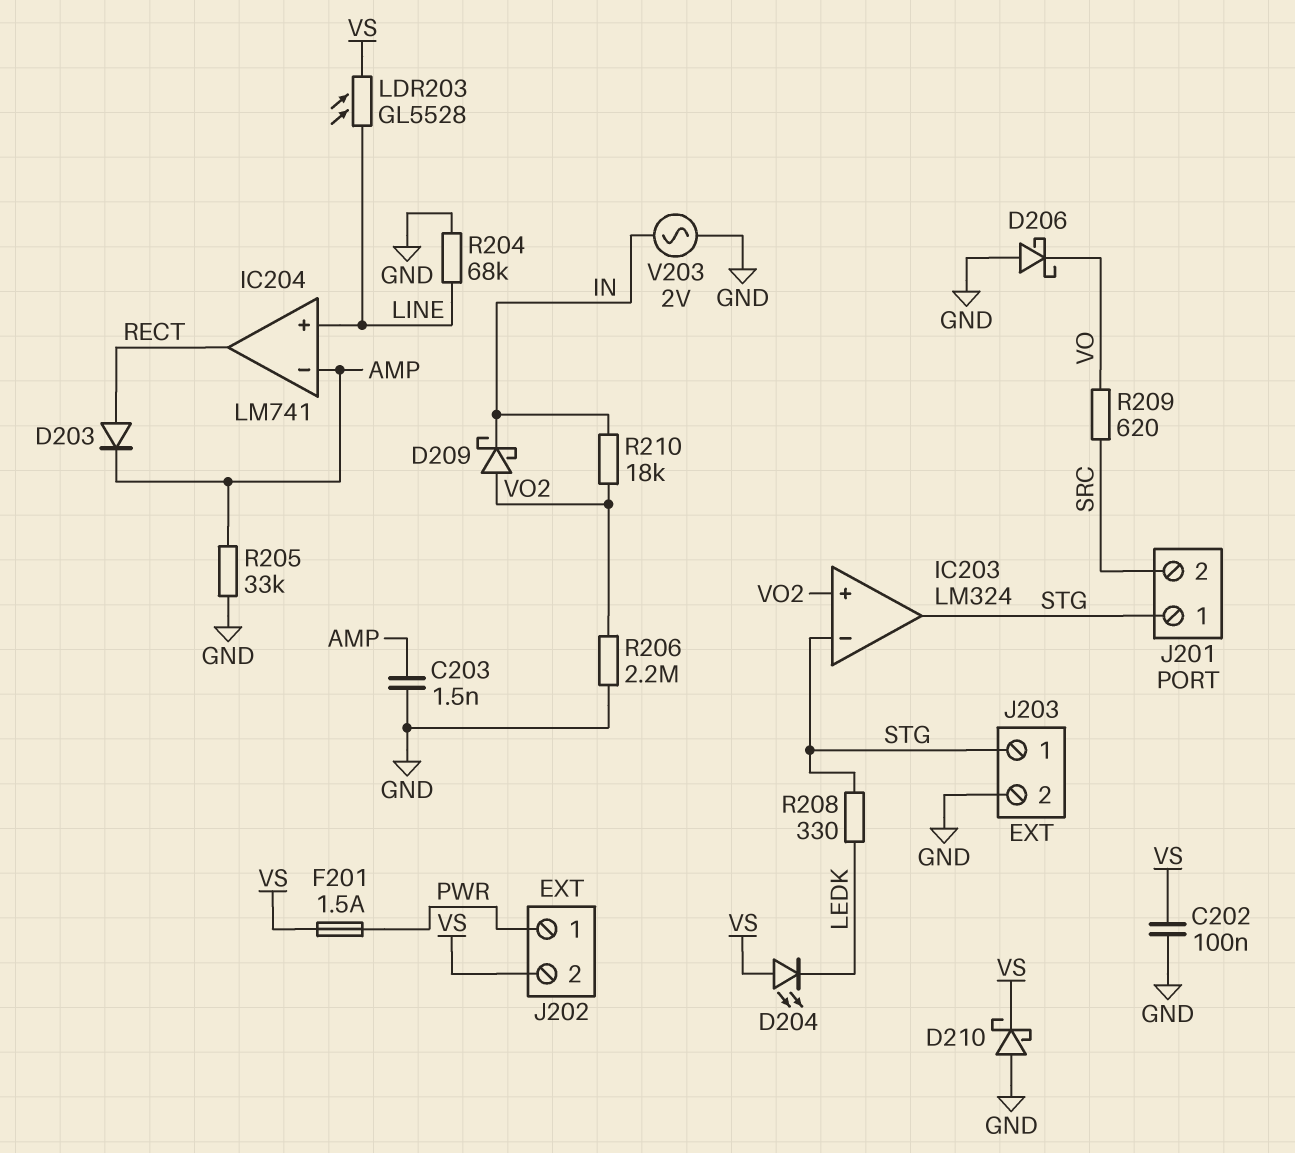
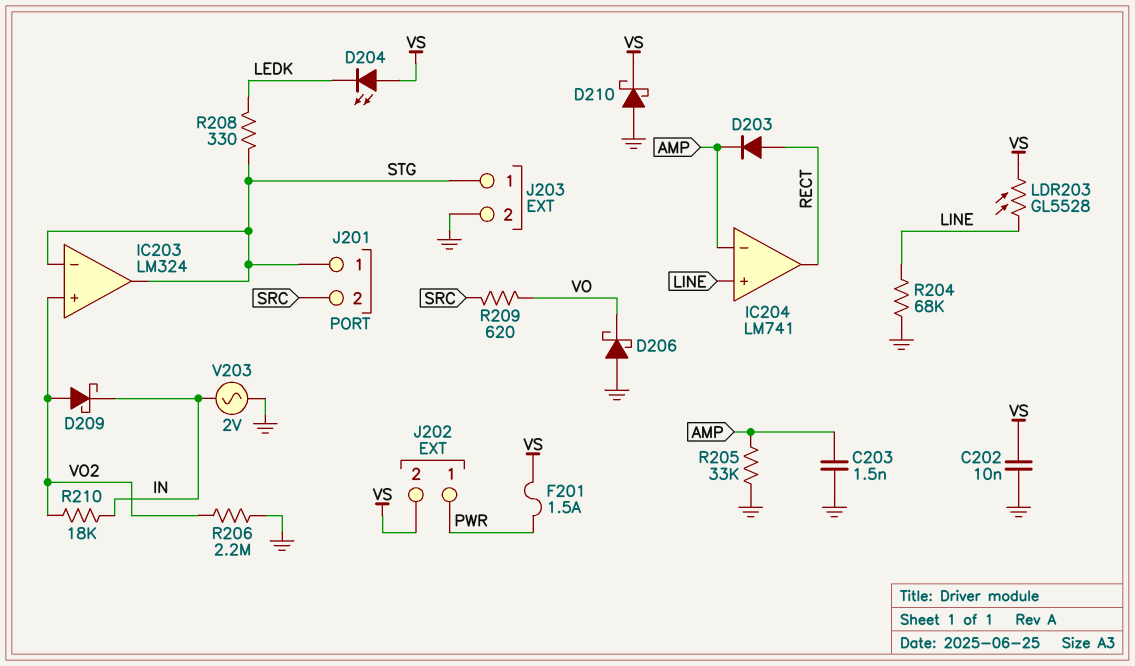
C202: 100nF (GND, VS) -> 10nF (GND, VS)

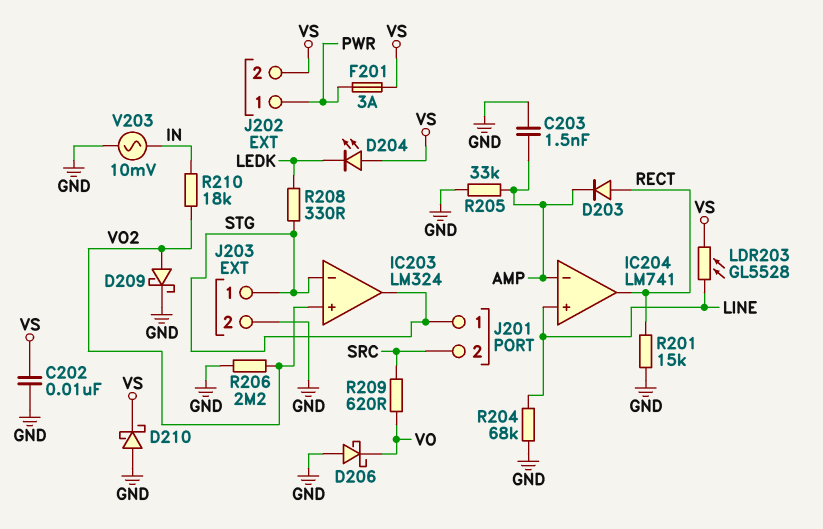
D209: schottky (A VO2, K IN) -> schottky (A VO2, K GND)
F201: 1.5A (PWR, VS) -> 3A (PWR, VS)
R201: none -> 15k (GND, RECT)
V203: AC 2V (GND, IN) -> AC 10mV (GND, IN)

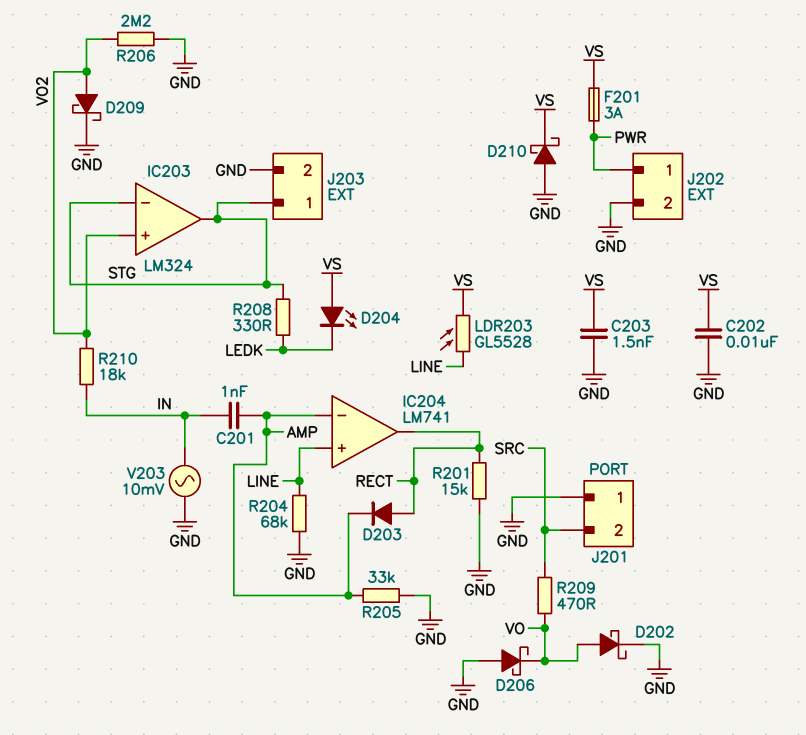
C201: none -> 1nF (AMP, IN)
C203: 1.5nF (AMP, GND) -> 1.5nF (GND, VS)
D202: none -> schottky (A VO, K GND)
J201 pin 1: STG -> GND
J202 pin 2: VS -> GND
R209: 620 (SRC, VO) -> 470 (SRC, VO)

